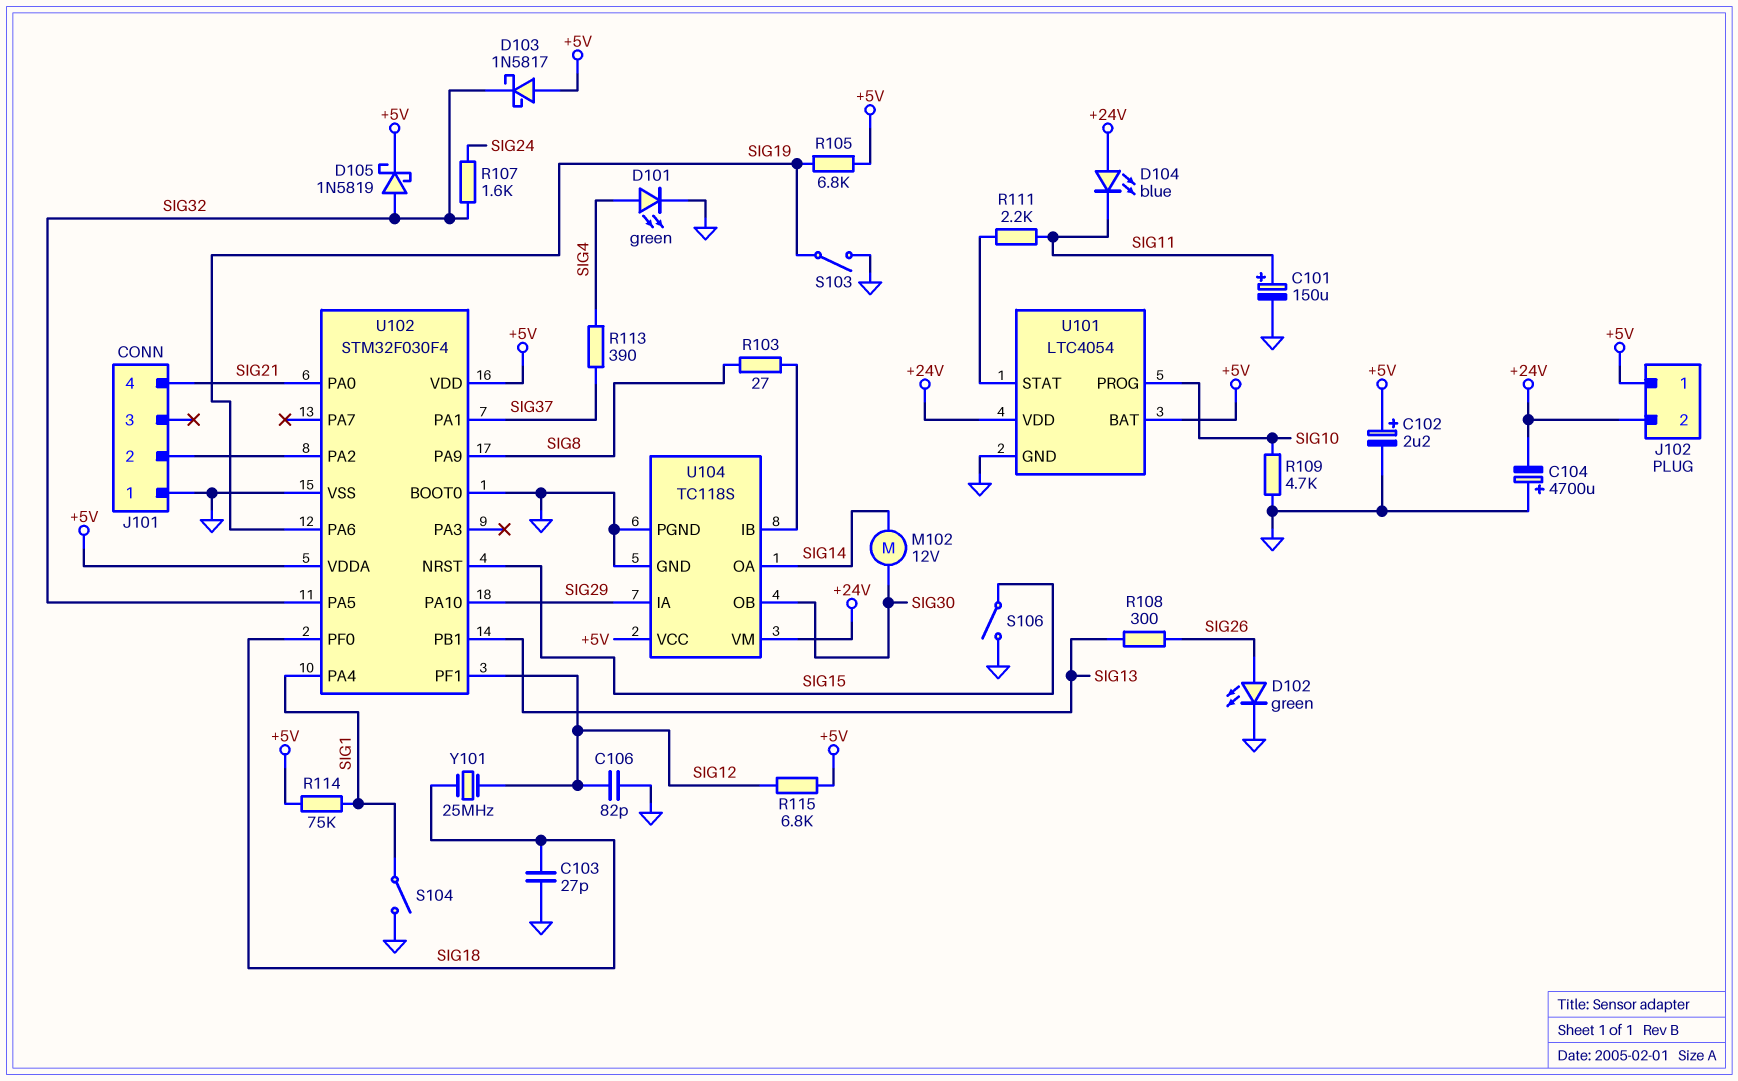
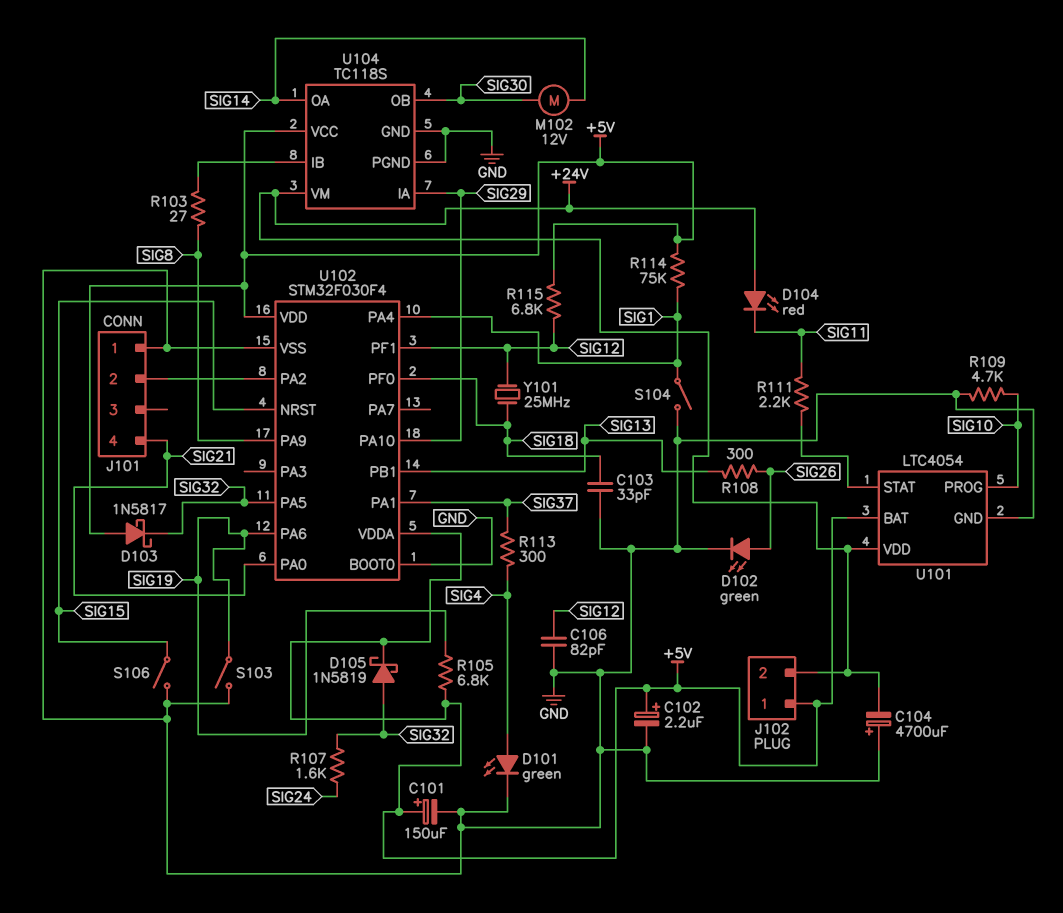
C101: 150uF (plus SIG11, minus GND) -> 150uF (plus +5V, minus GND)
C103: 27pF (GND, SIG18) -> 33pF (GND, SIG18)
D104: LED blue (A +24V, K SIG11) -> LED red (A +24V, K SIG11)
R113: 390 (SIG4, SIG37) -> 300 (SIG4, SIG37)

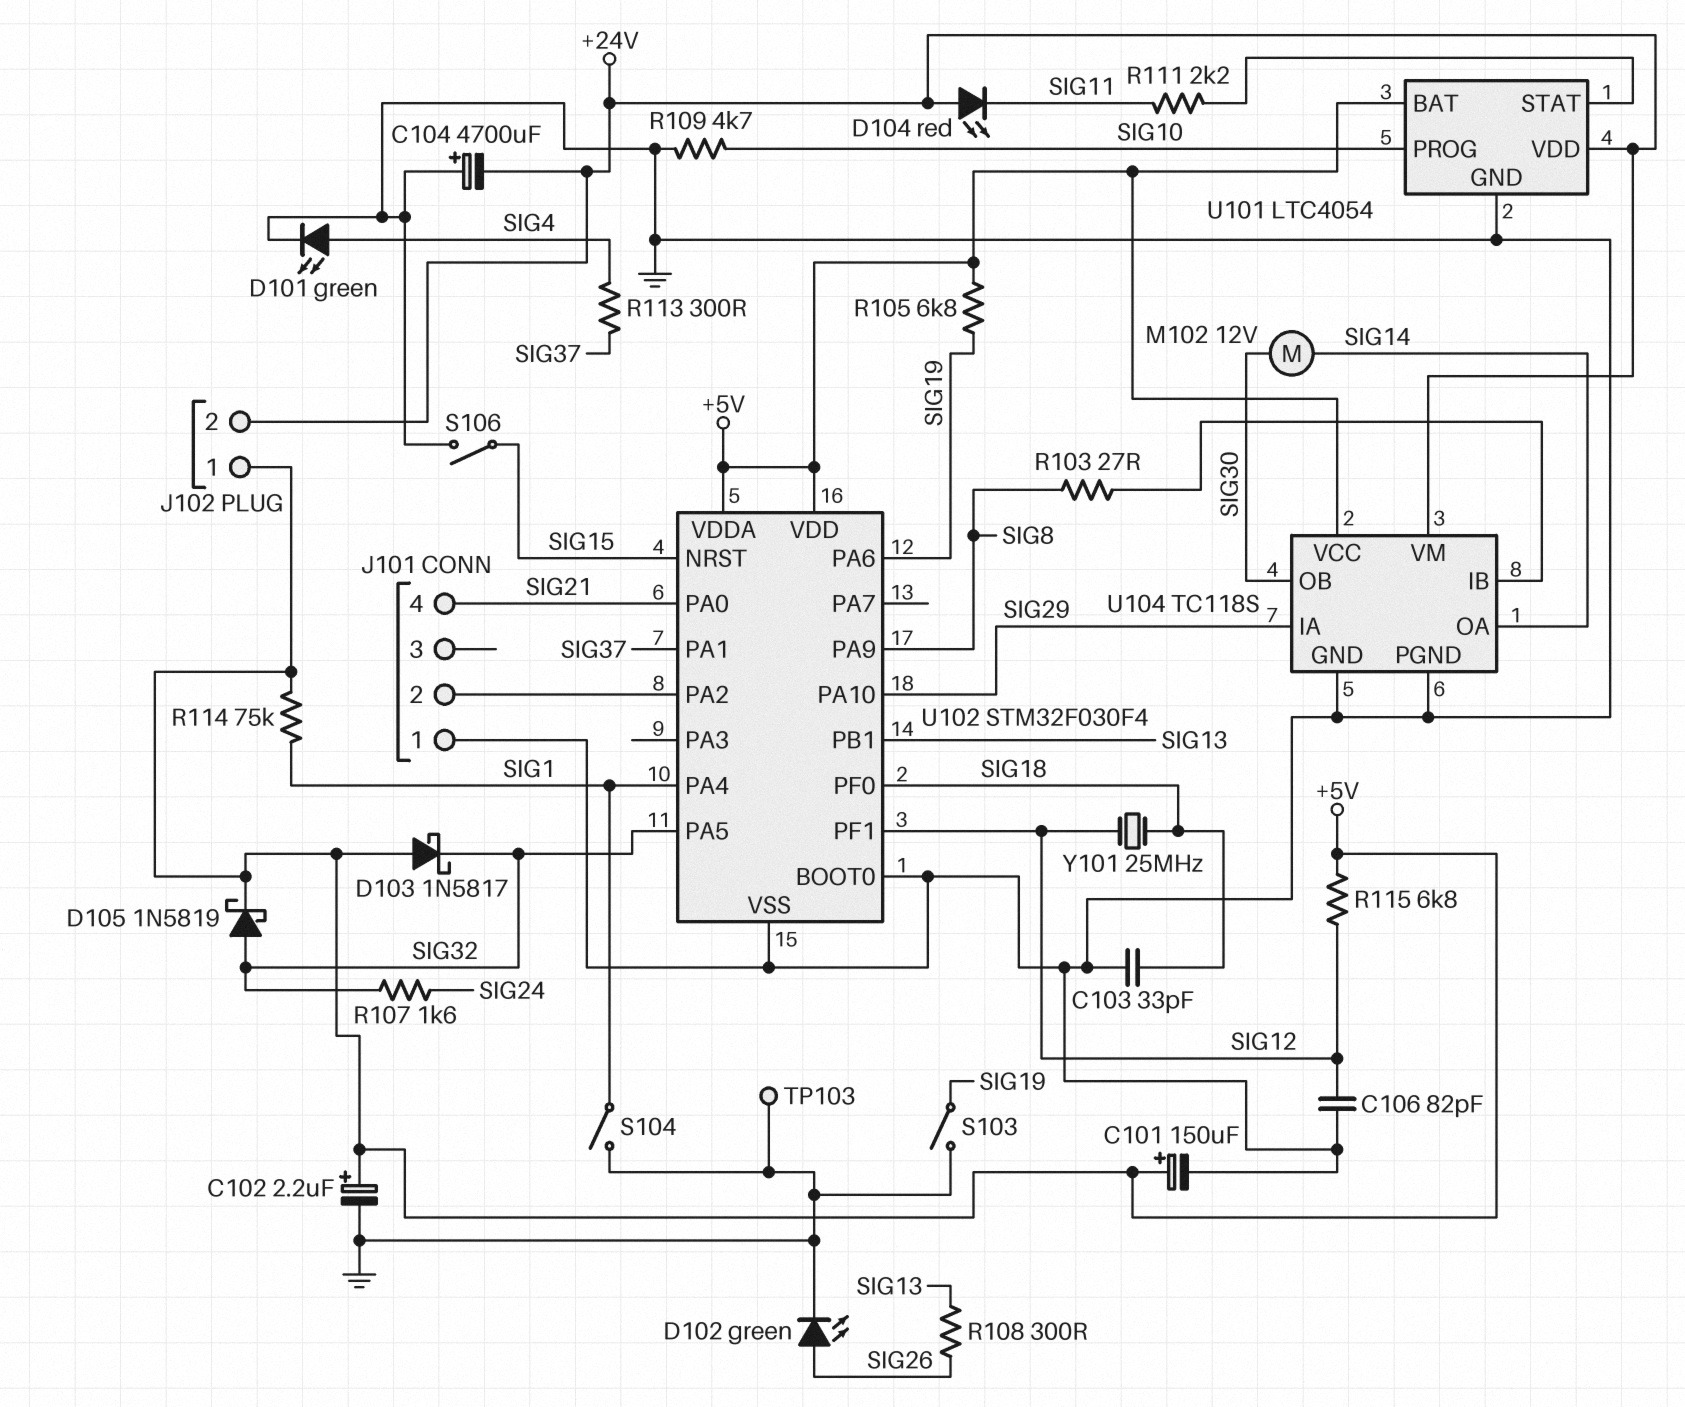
TP103: none -> test point (GND)

